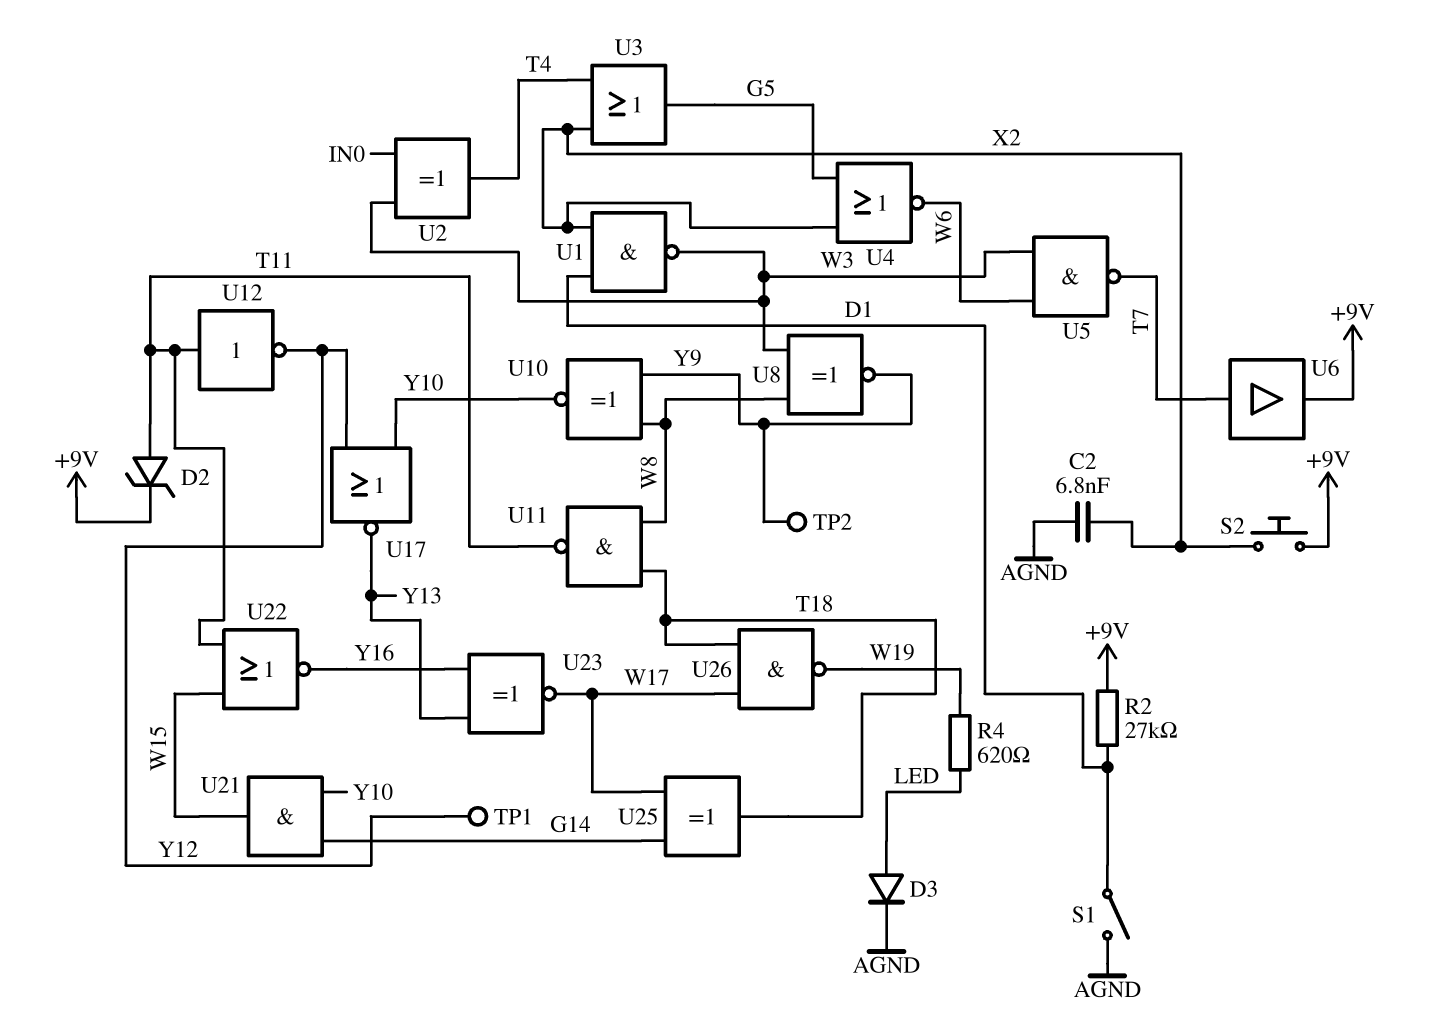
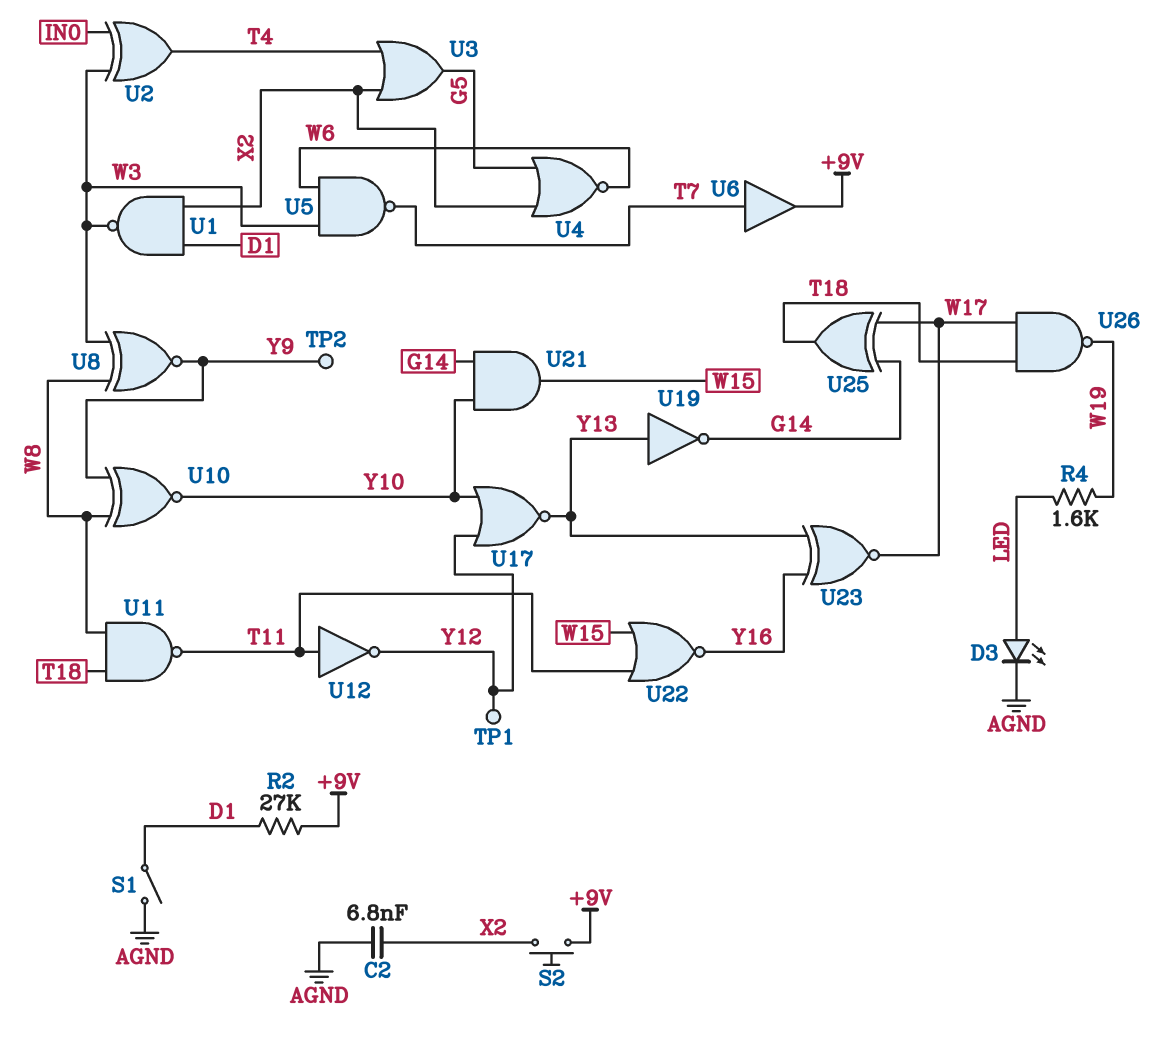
D2: zener (A T11, K +9V) -> none
D3: diode (A LED, K AGND) -> LED (A LED, K AGND)
R4: 620 (LED, W19) -> 1.6k (LED, W19)
U19: none -> NOT (in Y13, out G14)

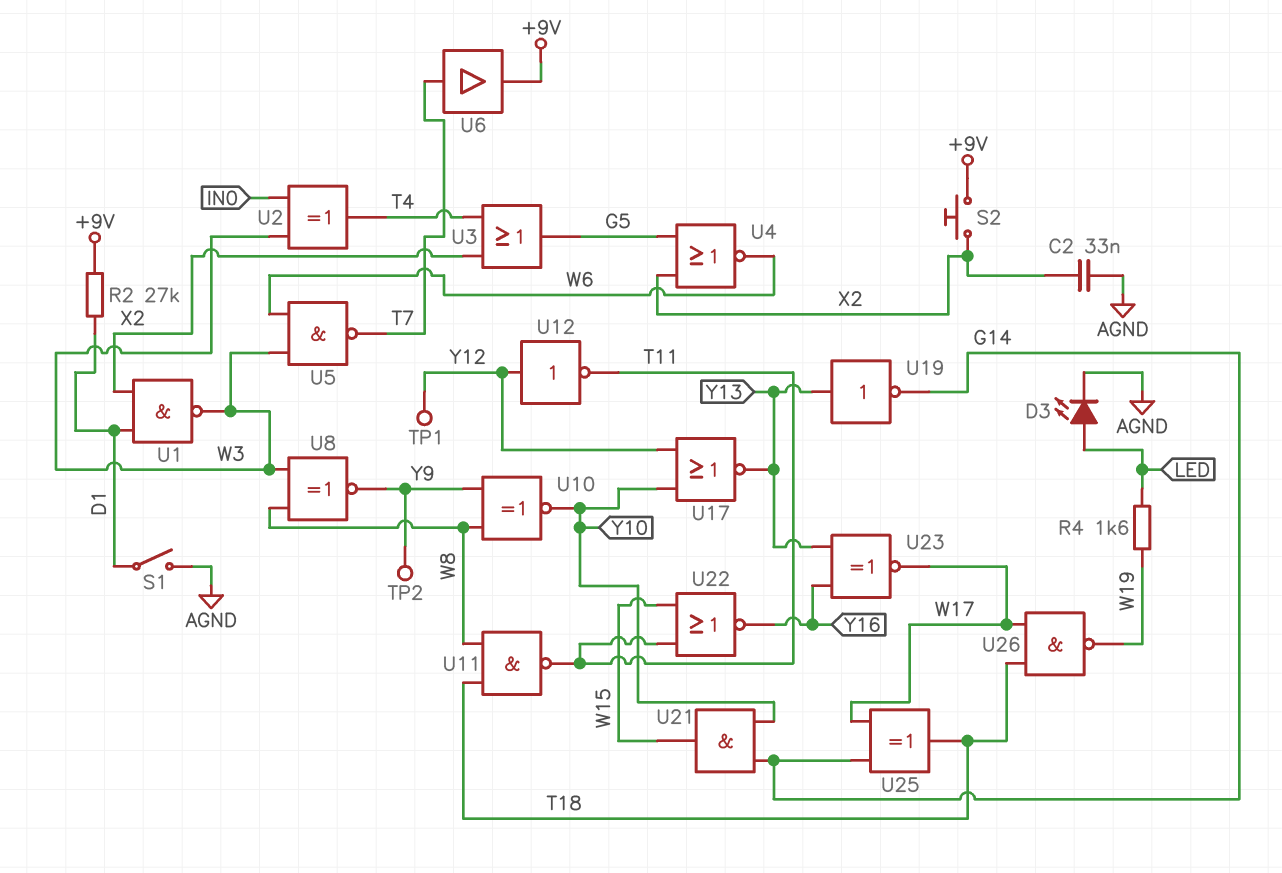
C2: 6.8nF (AGND, X2) -> 33nF (AGND, X2)
U12: NOT (in T11, out Y12) -> NOT (in Y12, out T11)

